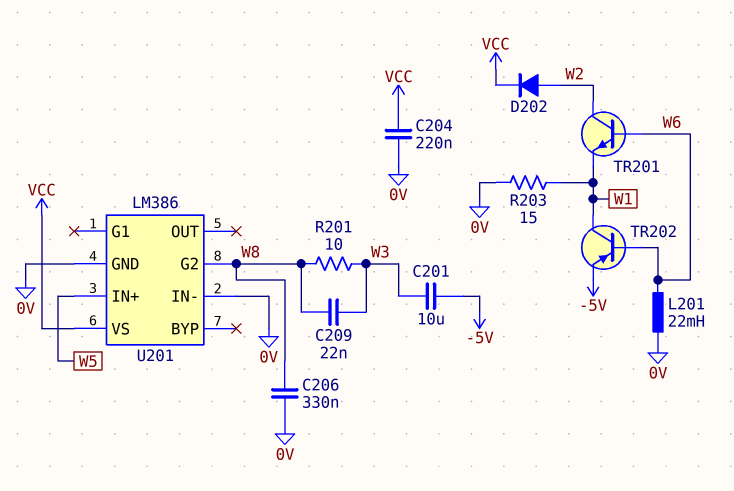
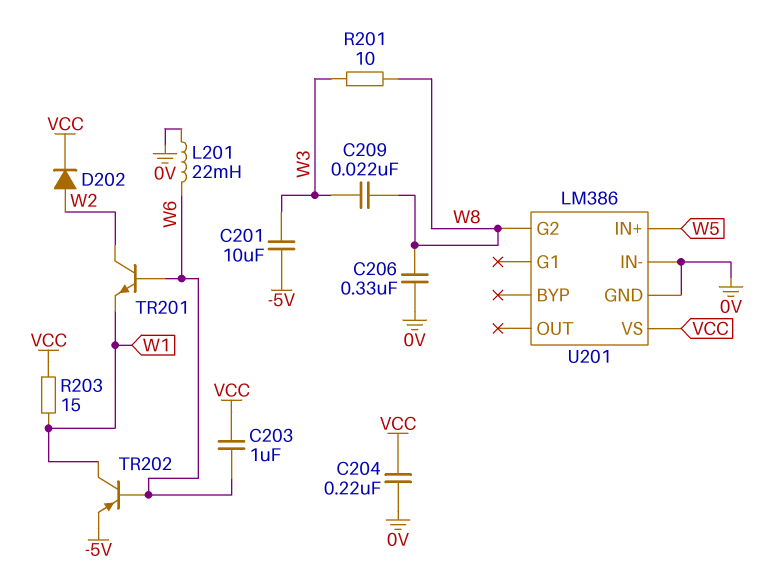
C203: none -> 1uF (VCC, W6)
R203: 15 (0V, W1) -> 15 (VCC, W1)

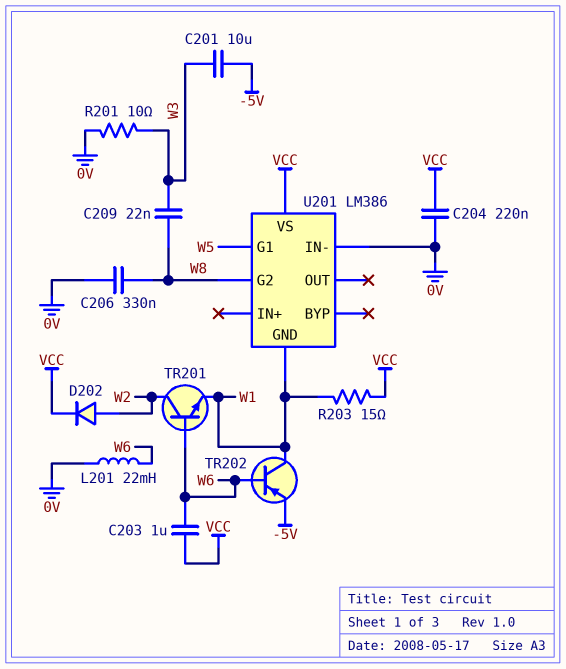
R201: 10 (W3, W8) -> 10 (0V, W3)
U201 pin G1: none -> W5
U201 pin GND: 0V -> W1
U201 pin IN+: W5 -> none

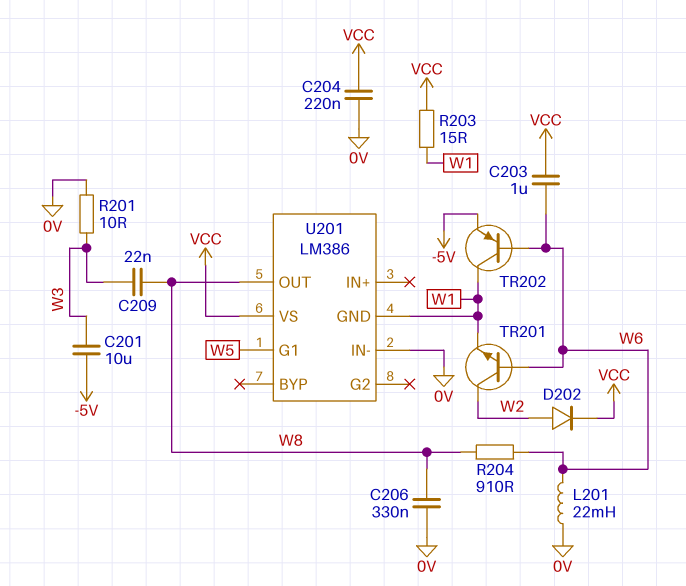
R204: none -> 910 (W6, W8)
U201 pin G2: W8 -> none
U201 pin OUT: none -> W8

